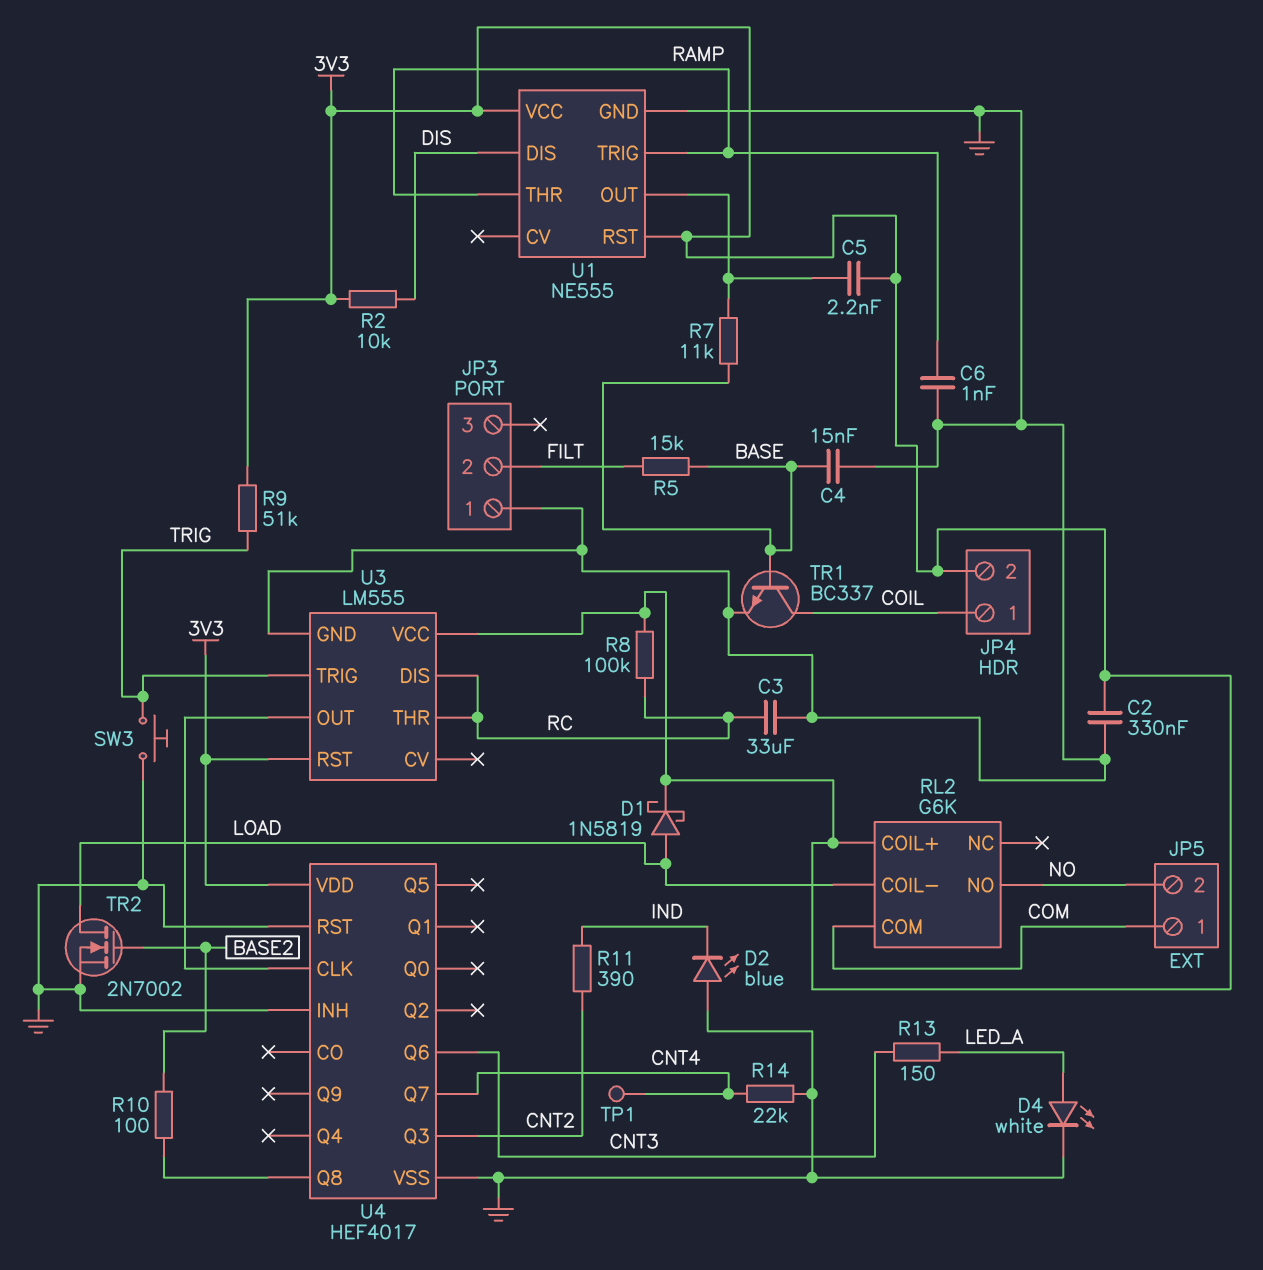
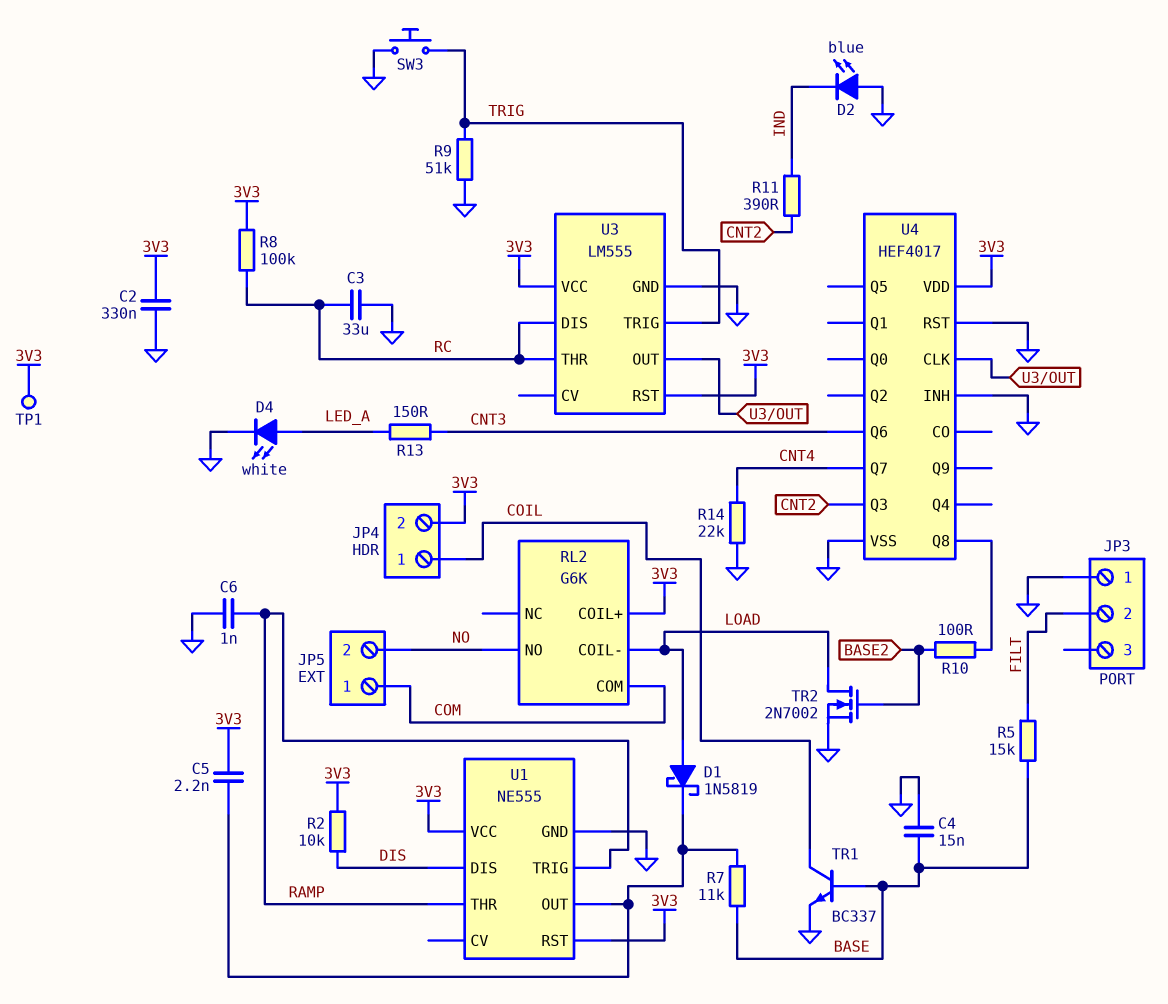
D1: schottky 1N5819 (A LOAD, K 3V3) -> schottky 1N5819 (A LOAD, K U1/OUT)
R9: 51k (3V3, TRIG) -> 51k (GND, TRIG)
TP1: test point (CNT4) -> test point (3V3)

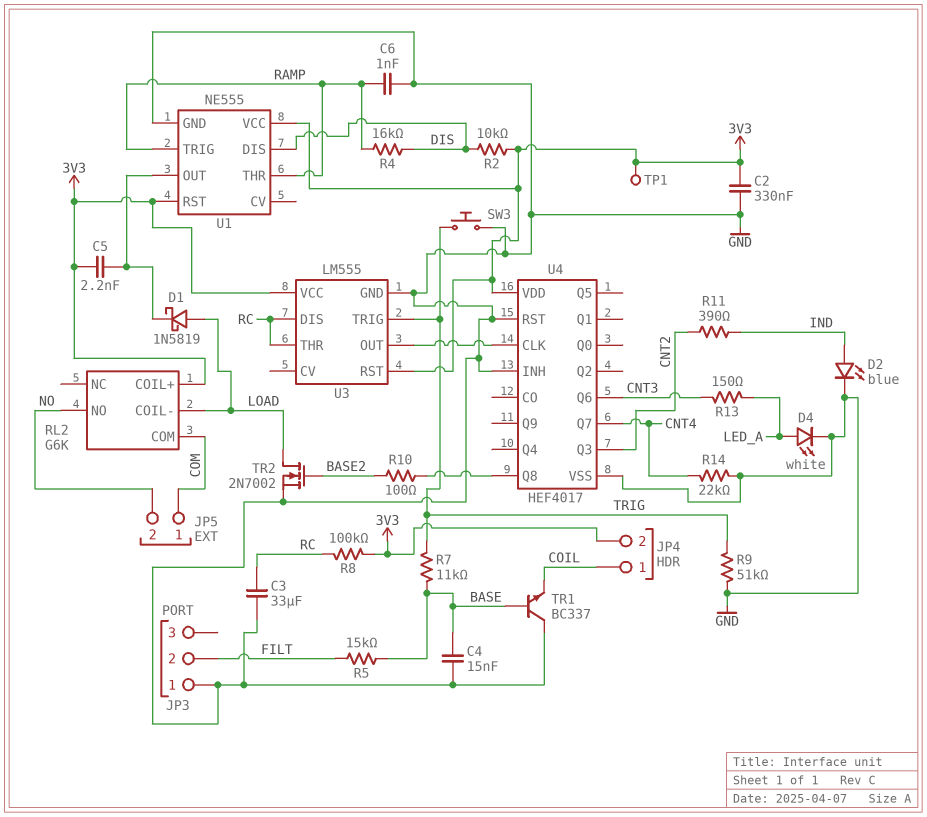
D2: LED blue (A GND, K IND) -> LED blue (A IND, K GND)
R4: none -> 16k (DIS, RAMP)
R7: 11k (BASE, U1/OUT) -> 11k (BASE, TRIG)
TR1: NPN BC337 (B BASE, C COIL, E GND) -> NPN BC337 (B BASE, C GND, E COIL)

